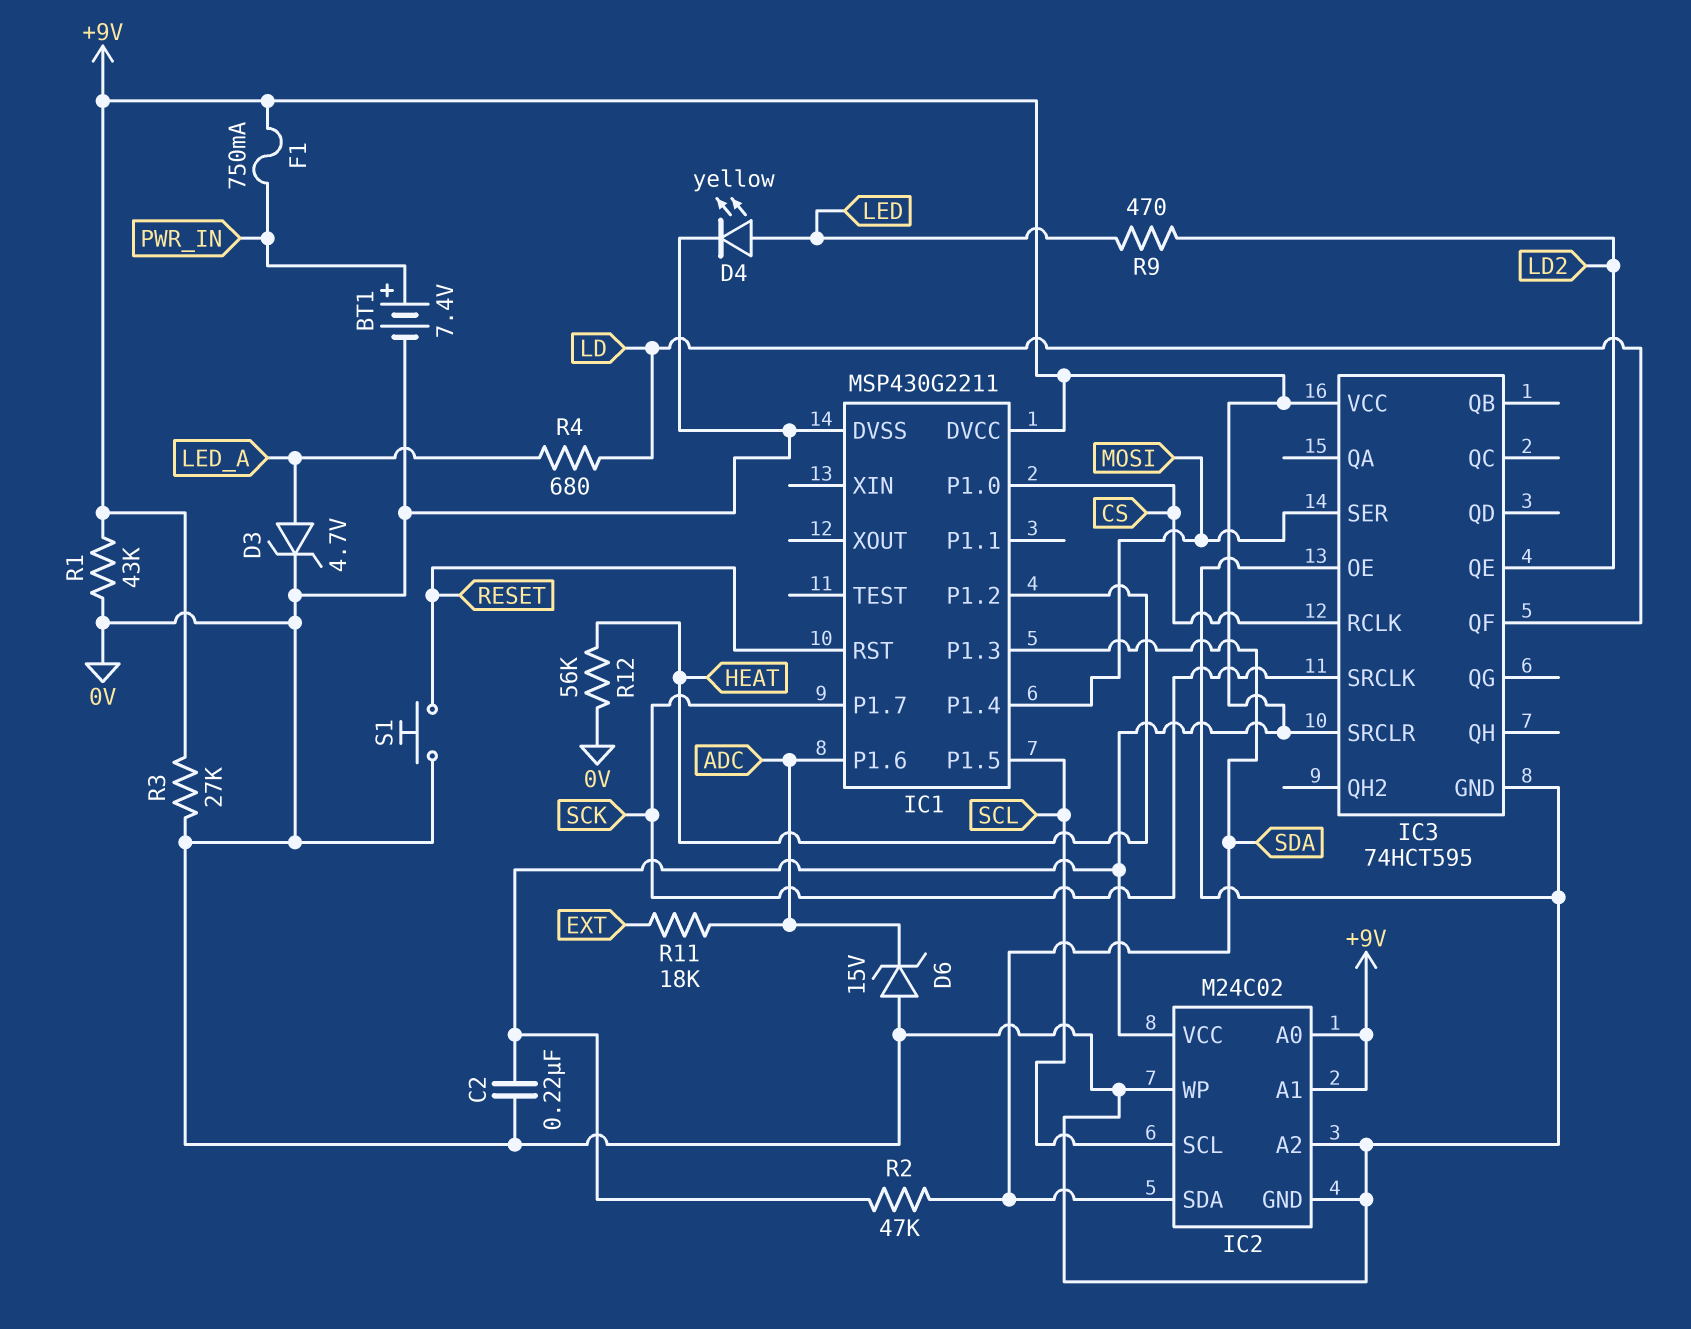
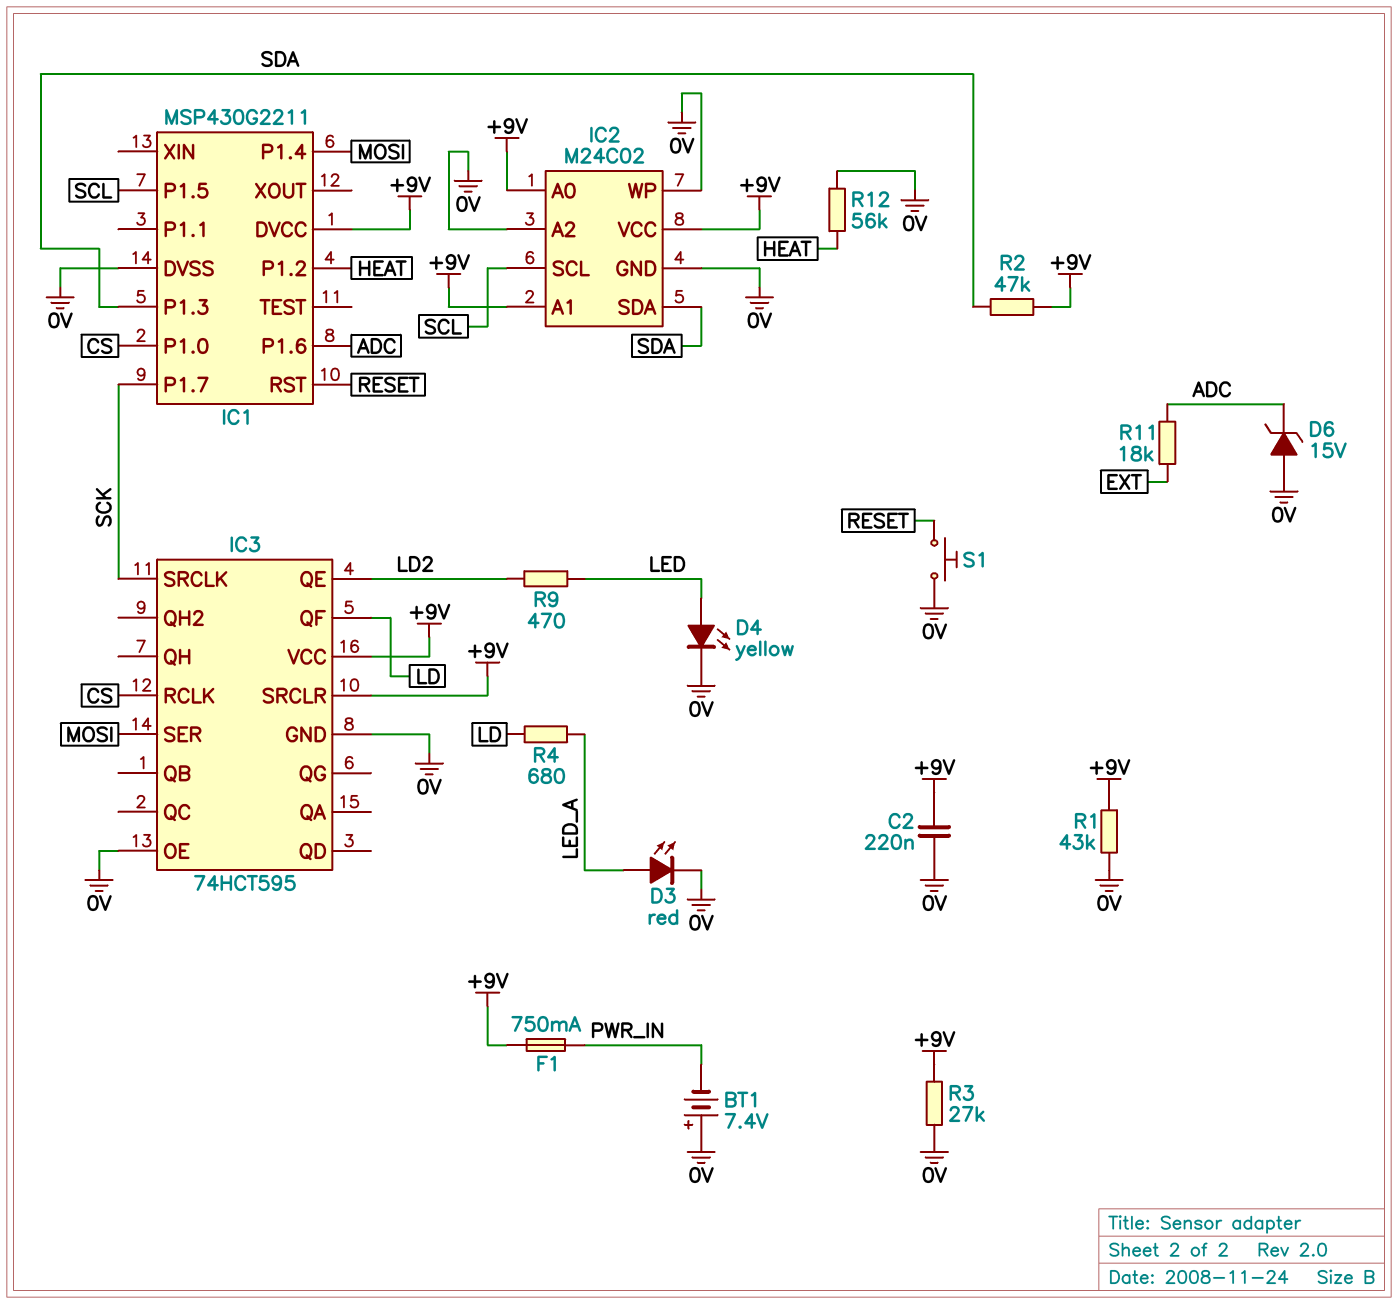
BT1: 7.4V (plus PWR_IN, minus 0V) -> 7.4V (plus 0V, minus PWR_IN)
D3: zener 4.7V (A LED_A, K 0V) -> LED red (A LED_A, K 0V)

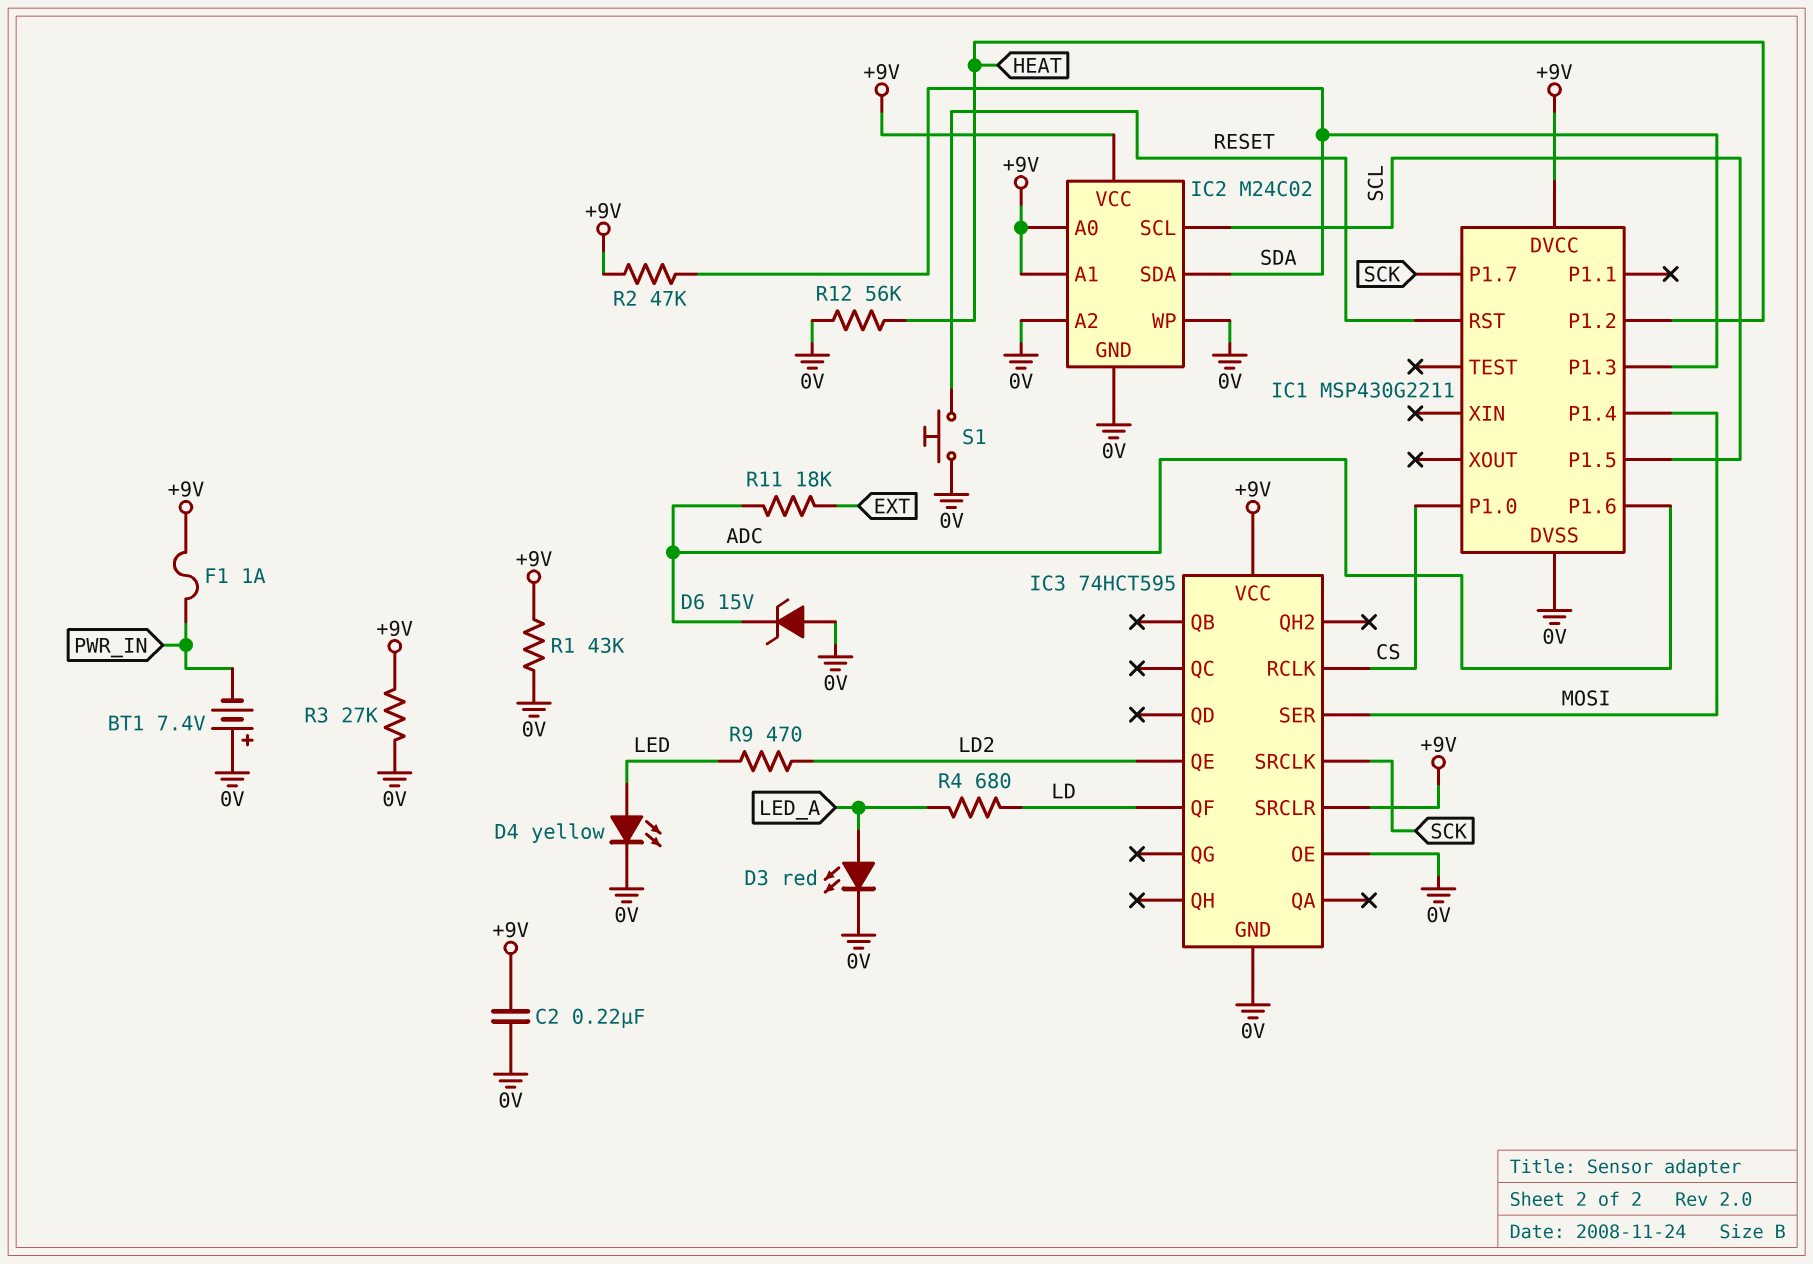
F1: 750mA (+9V, PWR_IN) -> 1A (+9V, PWR_IN)

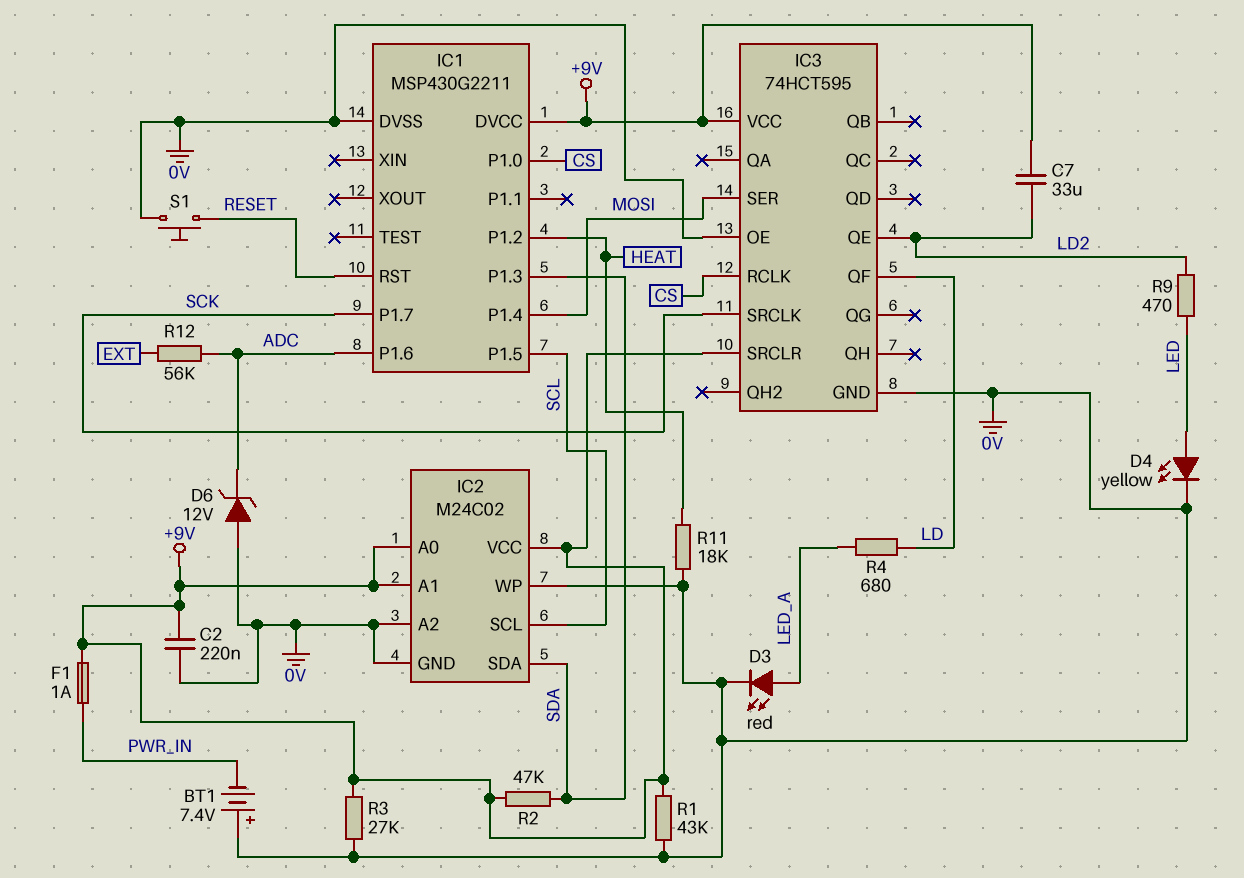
C7: none -> 33uF (+9V, LD2)
D6: zener 15V (A 0V, K ADC) -> zener 12V (A 0V, K ADC)
R11: 18k (ADC, EXT) -> 18k (0V, HEAT)
R12: 56k (0V, HEAT) -> 56k (ADC, EXT)

